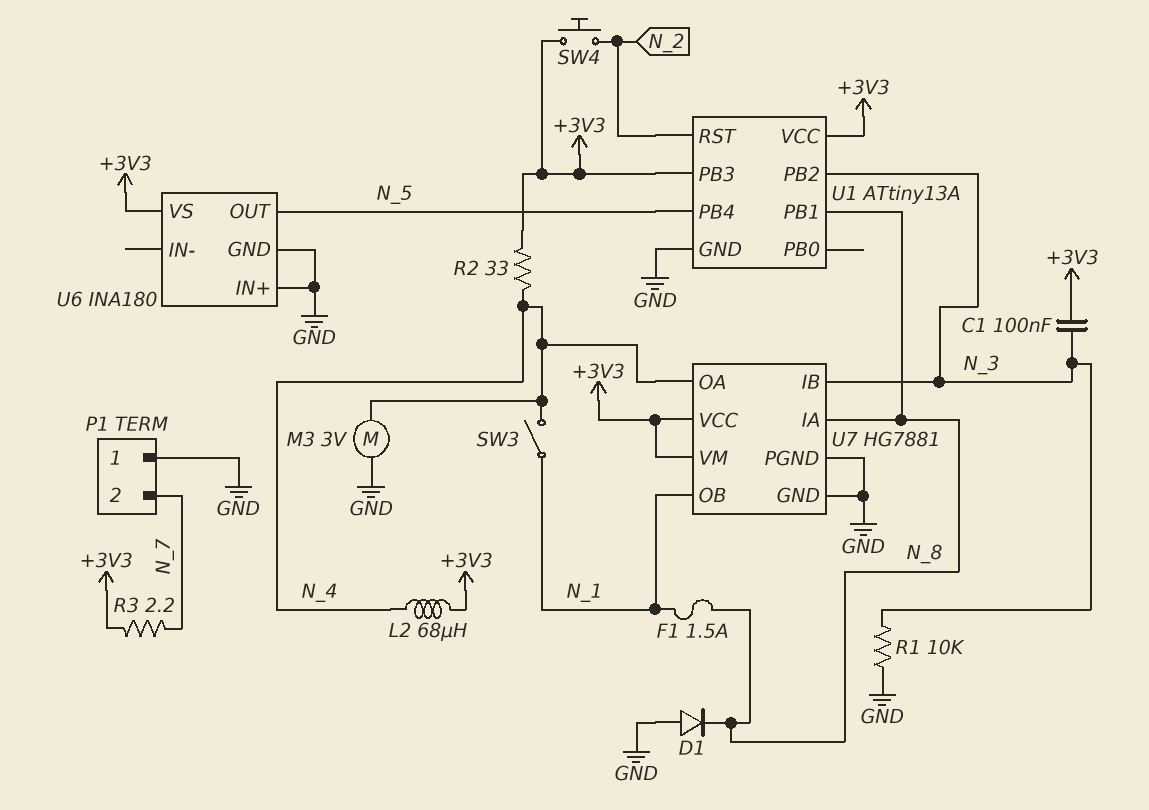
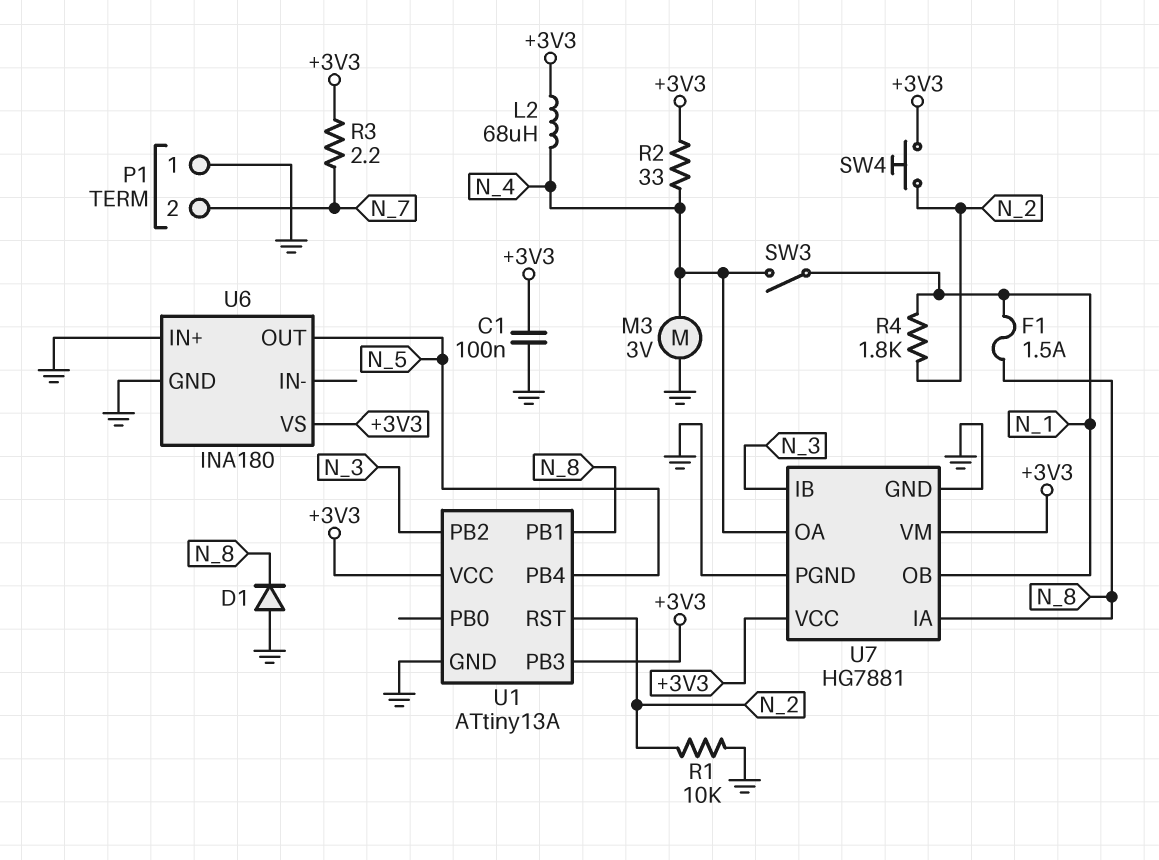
C1: 100nF (+3V3, N_3) -> 100nF (+3V3, GND)
R1: 10k (GND, N_3) -> 10k (GND, N_2)
R4: none -> 1.8k (N_1, N_2)

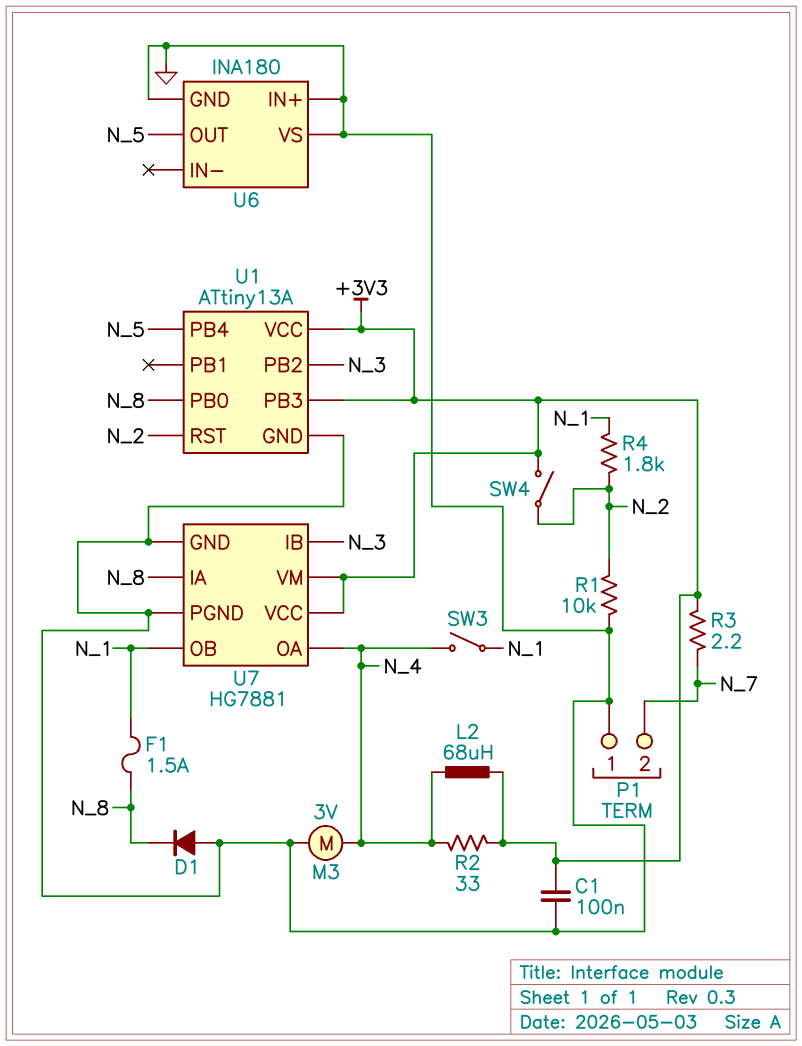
SW4: button (+3V3, N_2) -> switch (+3V3, N_2)
U1 pin PB0: none -> N_8
U1 pin PB1: N_8 -> none
U6 pin VS: +3V3 -> GND

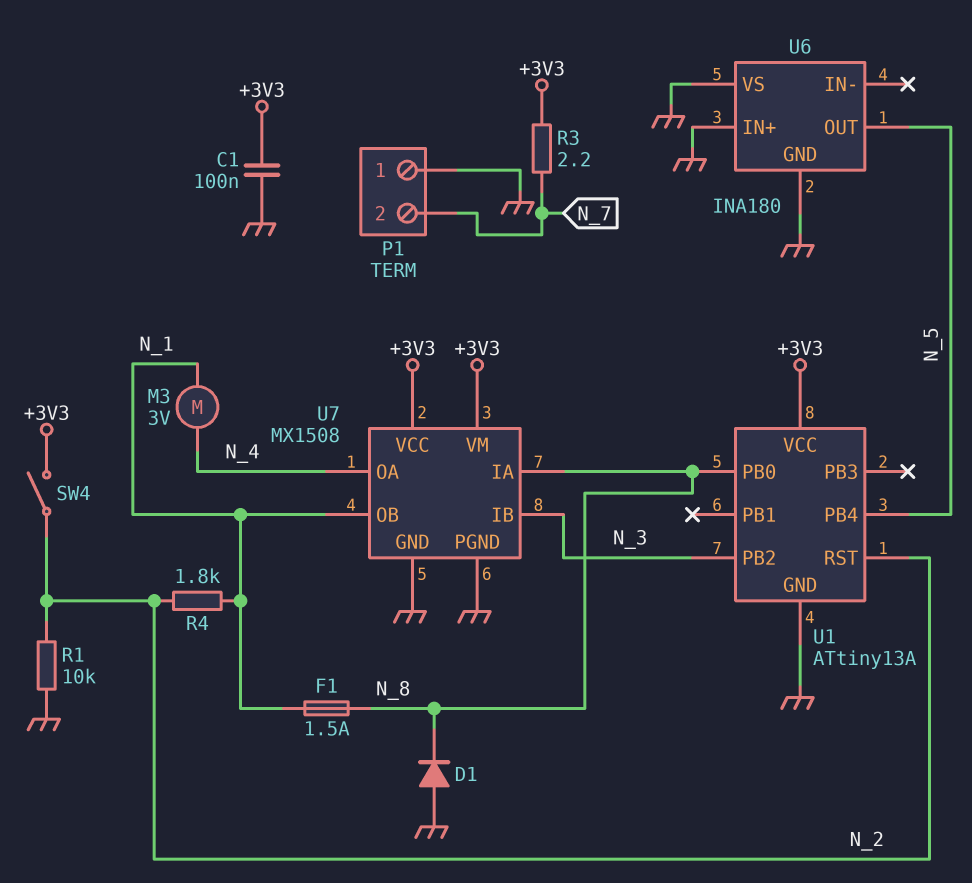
L2: 68uH (+3V3, N_4) -> none
M3: motor 3V (GND, N_4) -> motor 3V (N_1, N_4)
R2: 33 (+3V3, N_4) -> none
SW3: switch (N_1, N_4) -> none
U1 pin PB3: +3V3 -> none
U7: HG7881 -> MX1508

